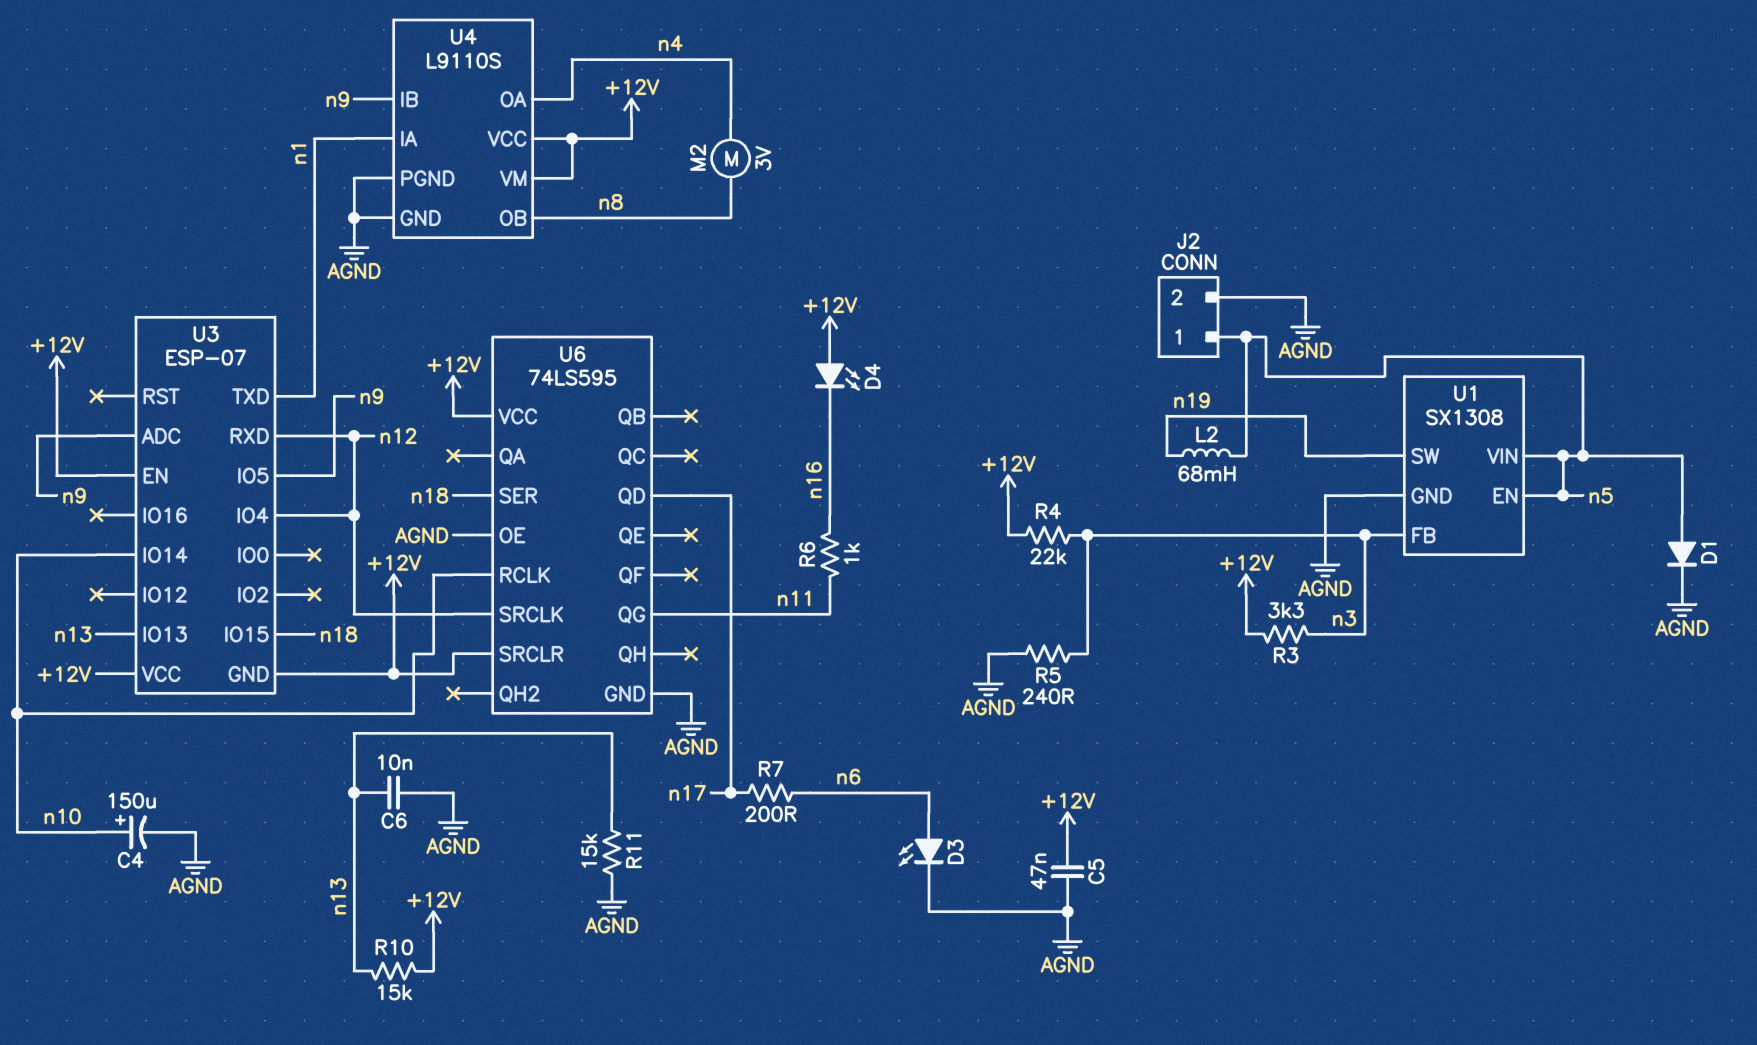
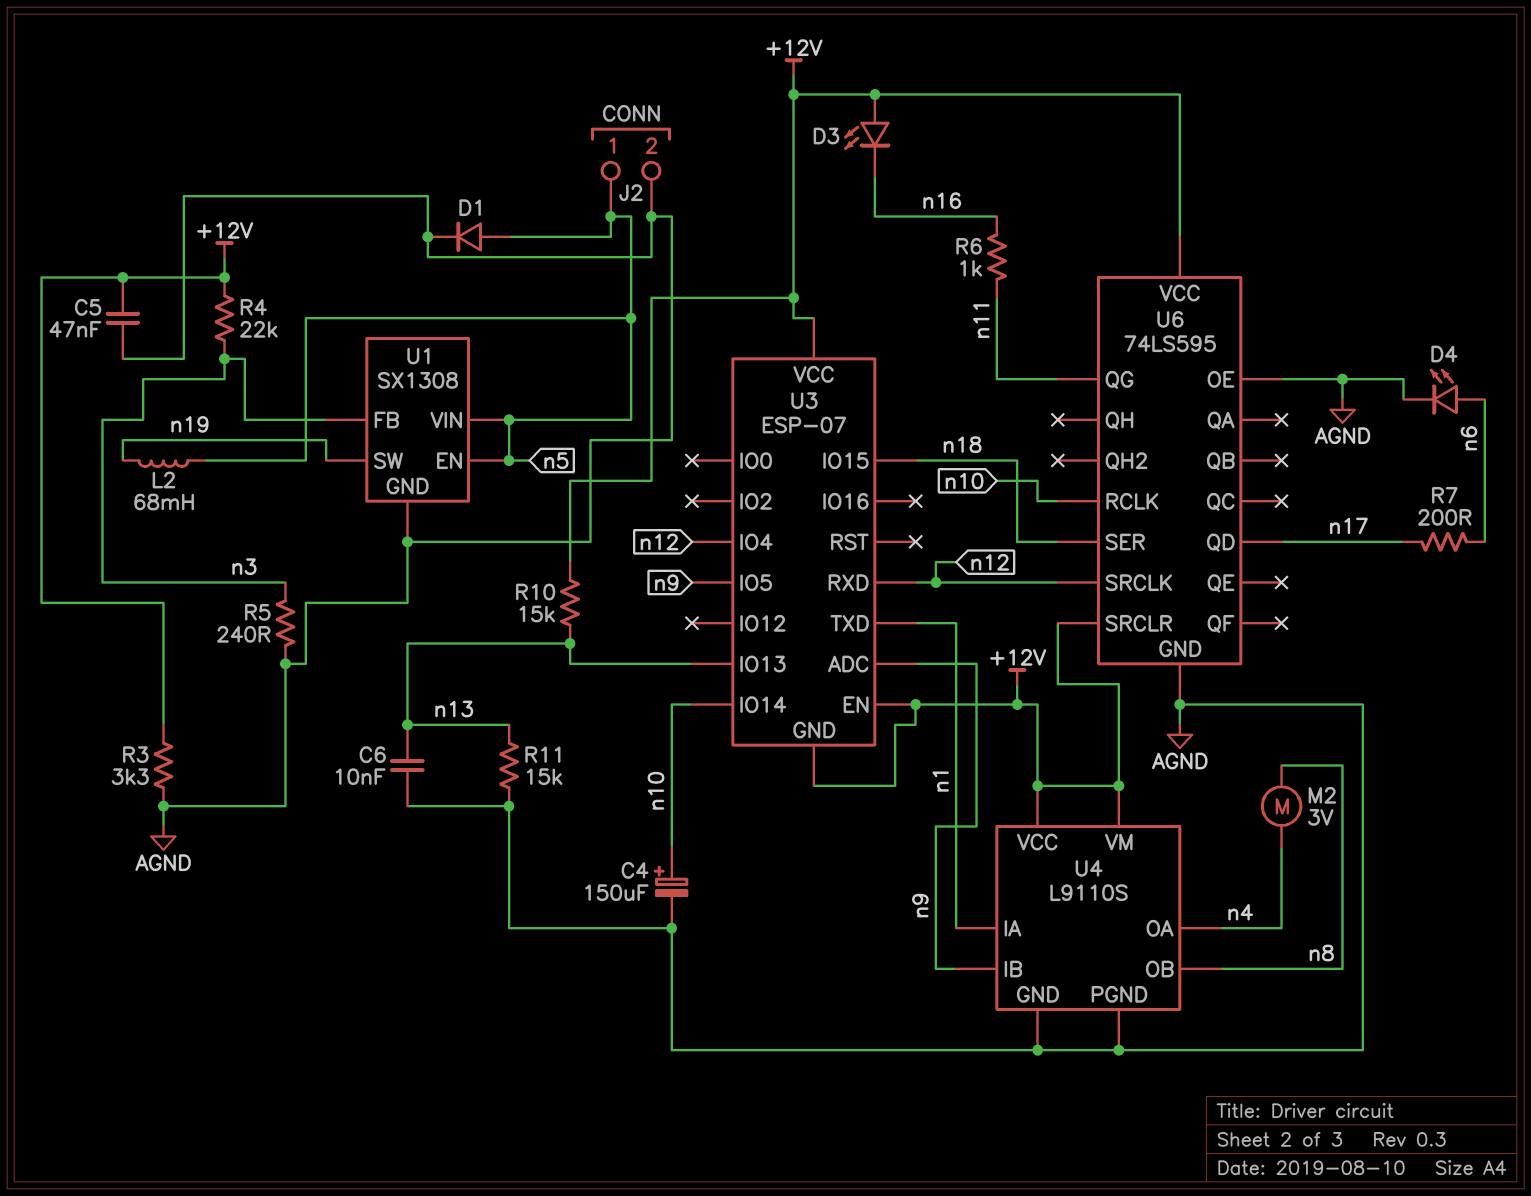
D3: LED (A n6, K AGND) -> LED (A +12V, K n16)
D4: LED (A +12V, K n16) -> LED (A n6, K AGND)
R3: 3.3k (+12V, n3) -> 3.3k (+12V, AGND)

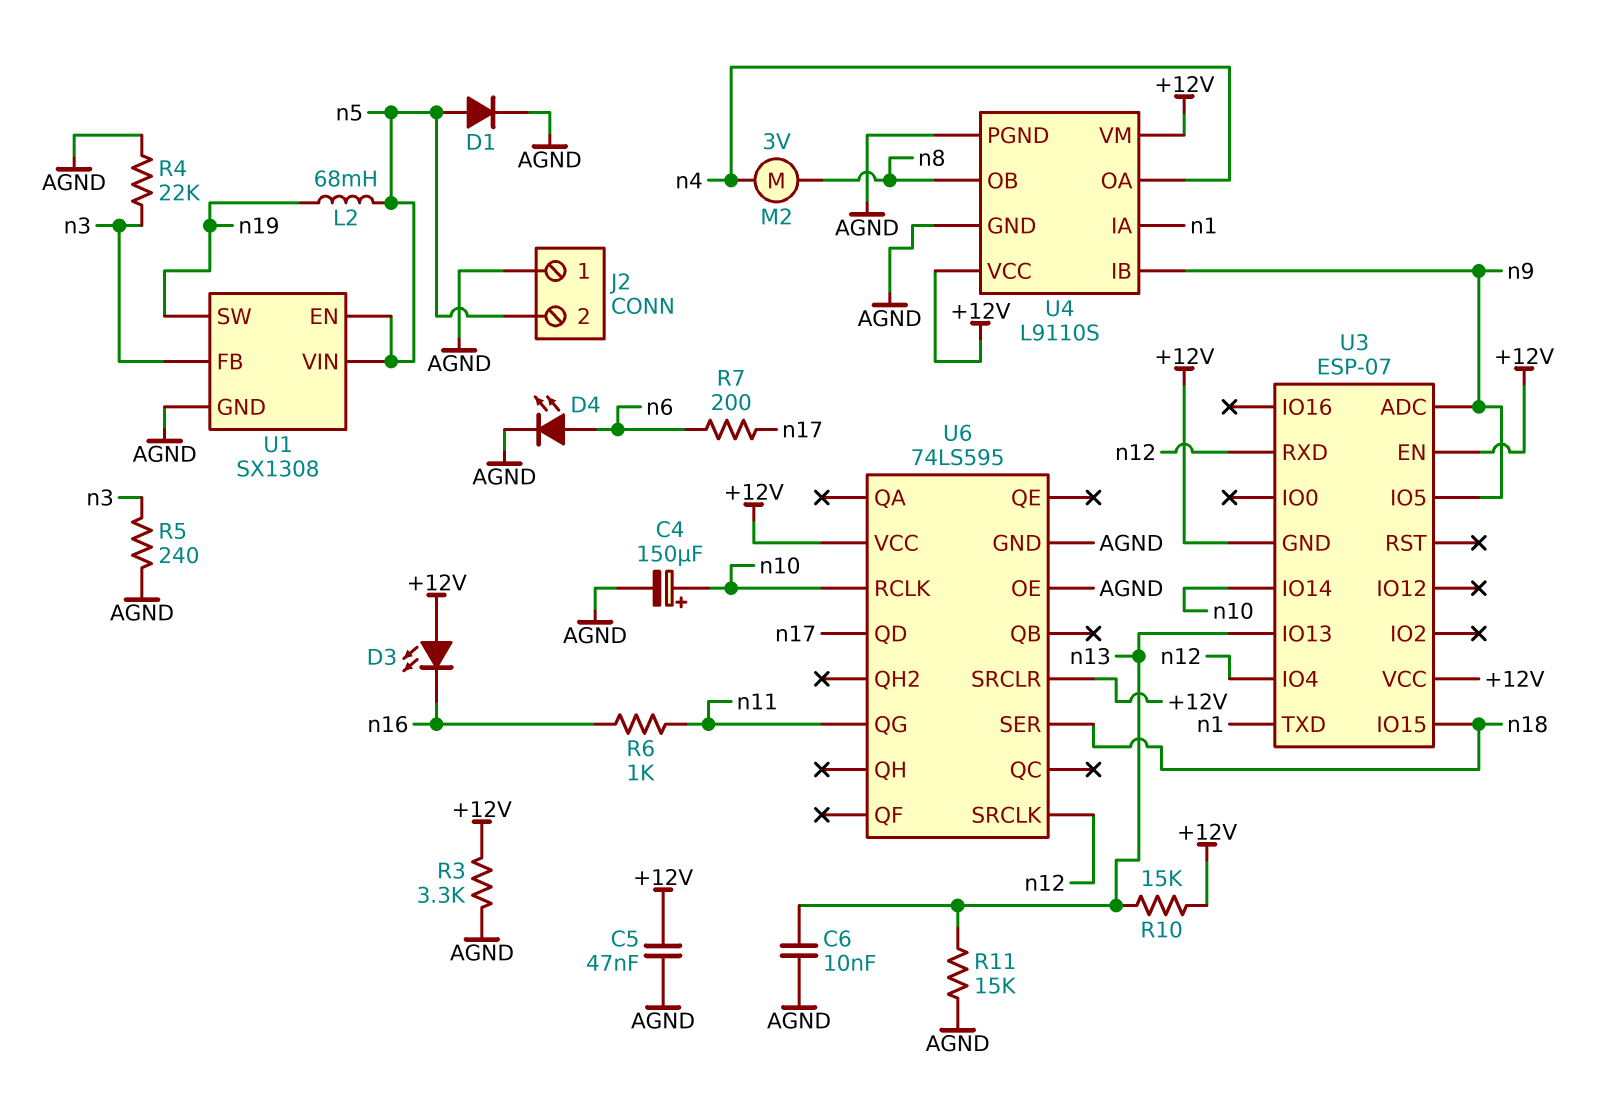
J2 pin 1: n5 -> AGND
J2 pin 2: AGND -> n5
R4: 22k (+12V, n3) -> 22k (AGND, n3)

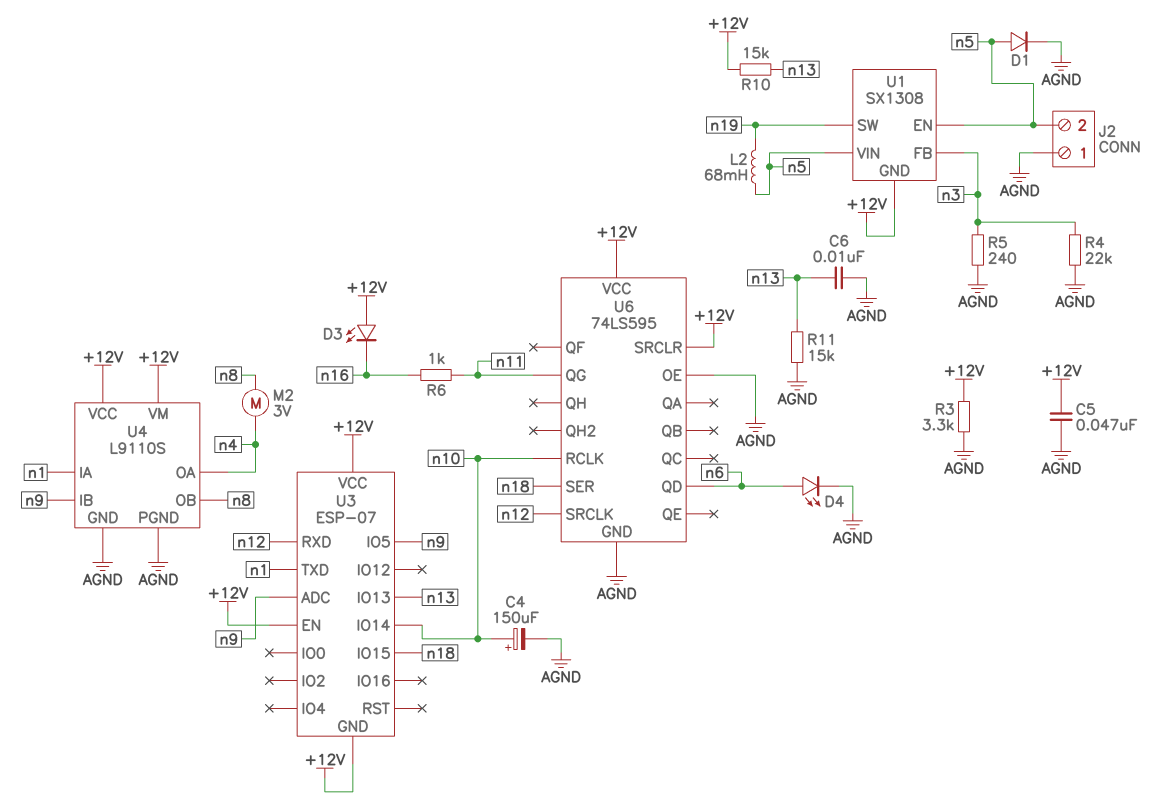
R7: 200 (n6, n17) -> none
U1 pin GND: AGND -> +12V
U3 pin IO4: n12 -> none
U6 pin QD: n17 -> n6

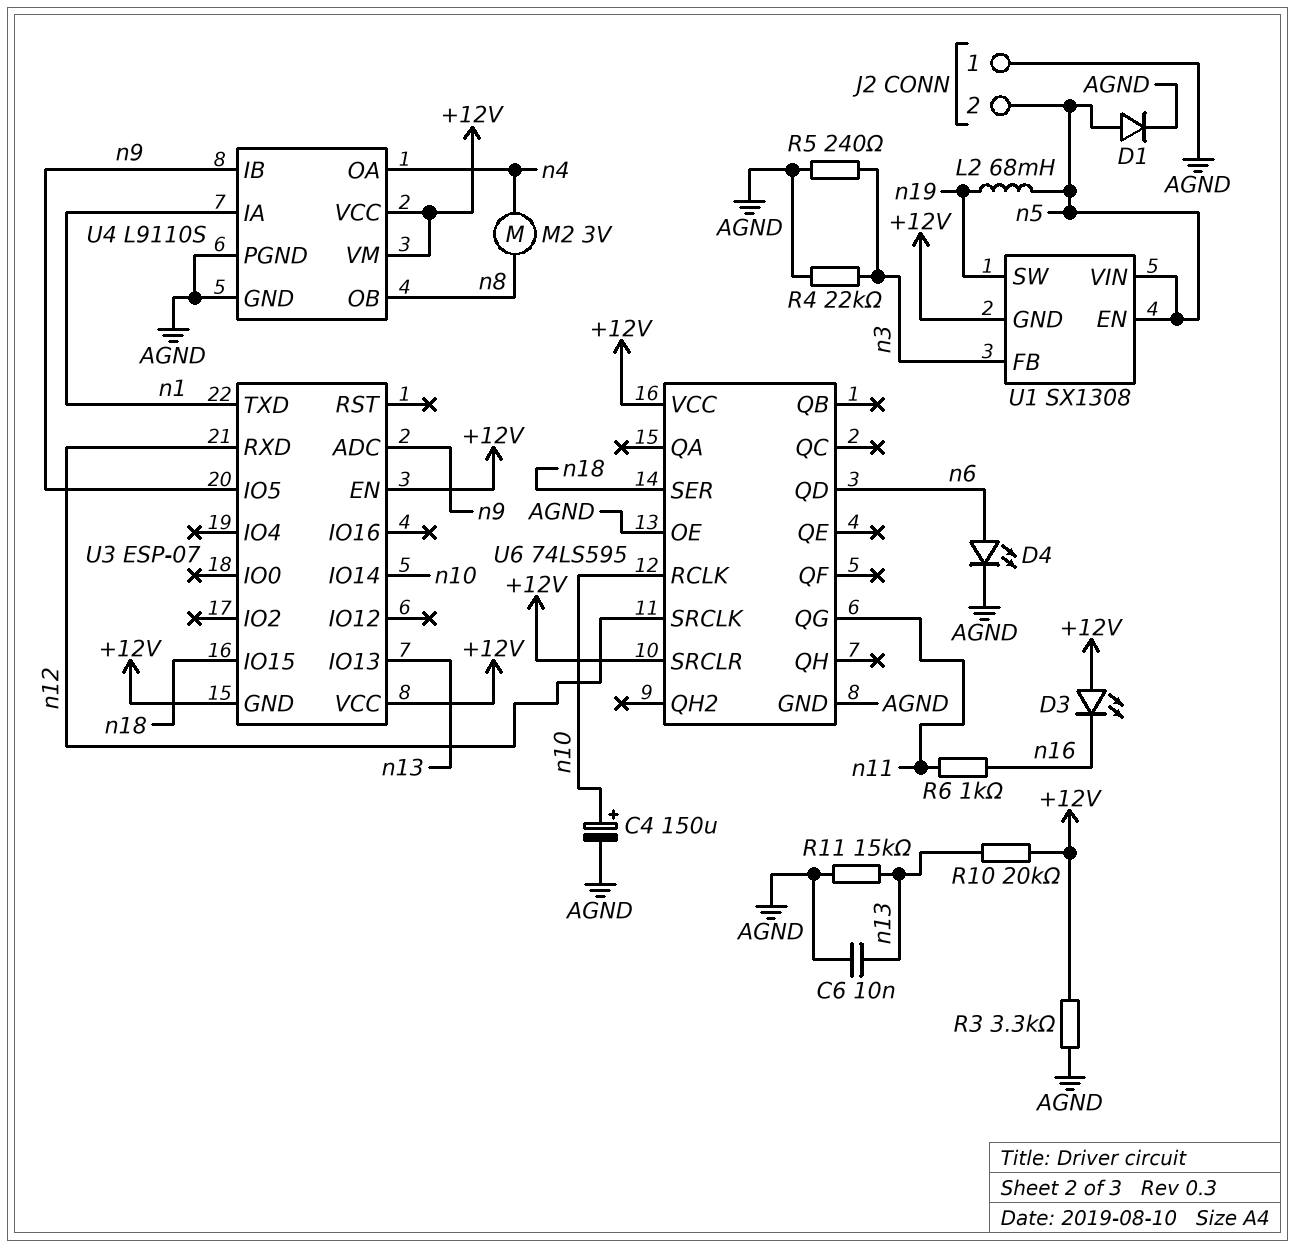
C5: 47nF (+12V, AGND) -> none
R10: 15k (+12V, n13) -> 20k (+12V, n13)

